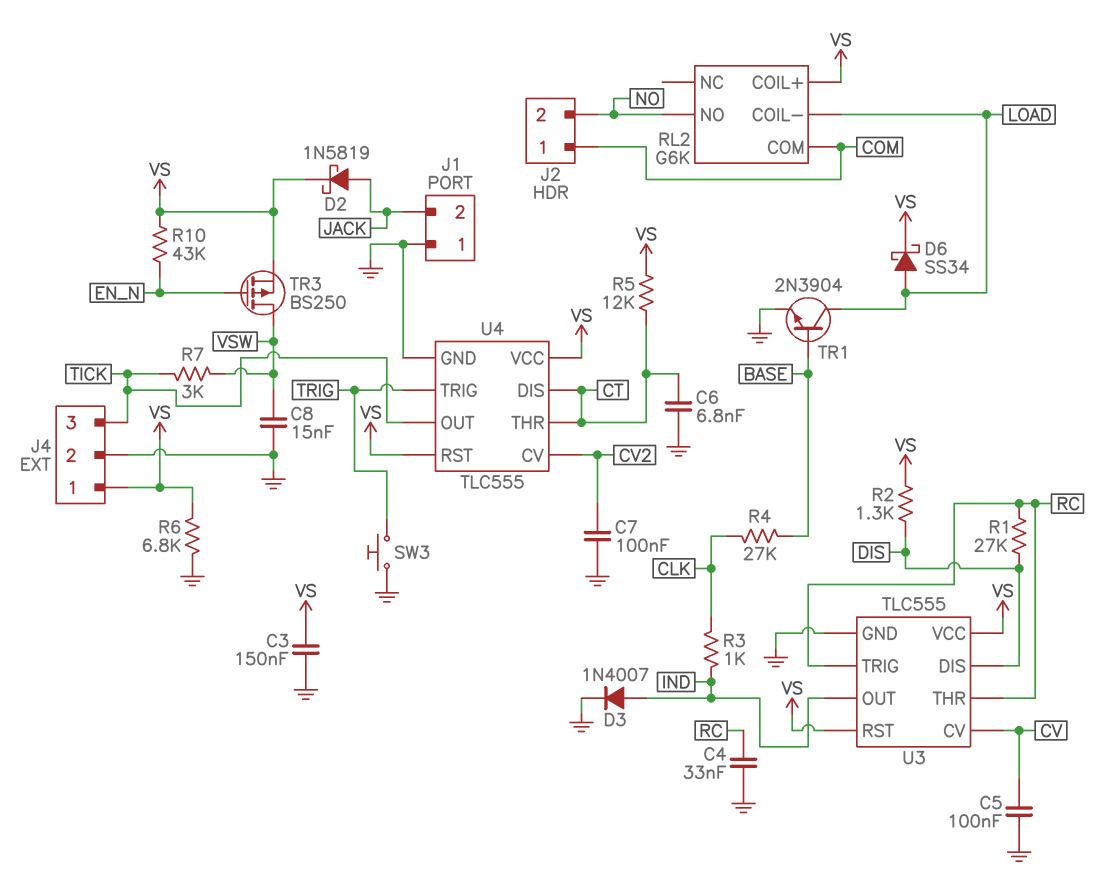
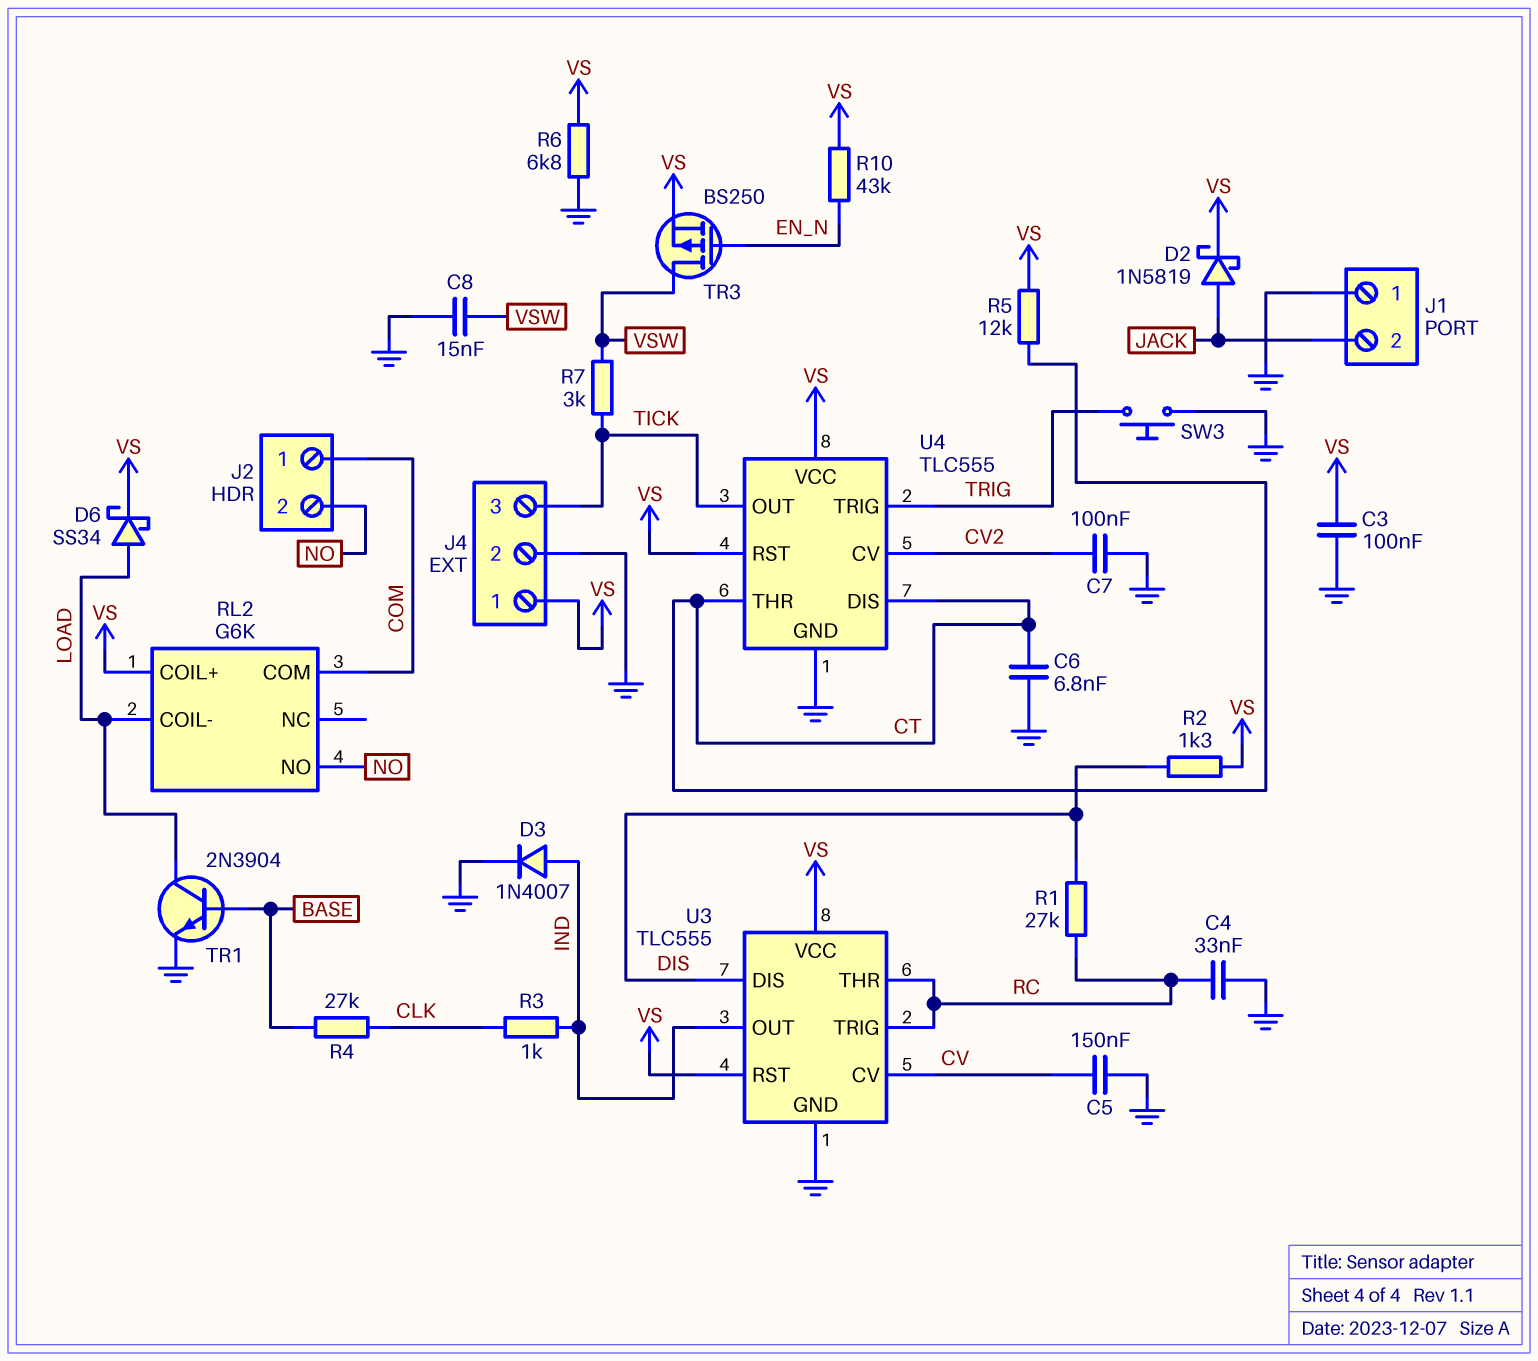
C3: 150nF (GND, VS) -> 100nF (GND, VS)
C5: 100nF (CV, GND) -> 150nF (CV, GND)

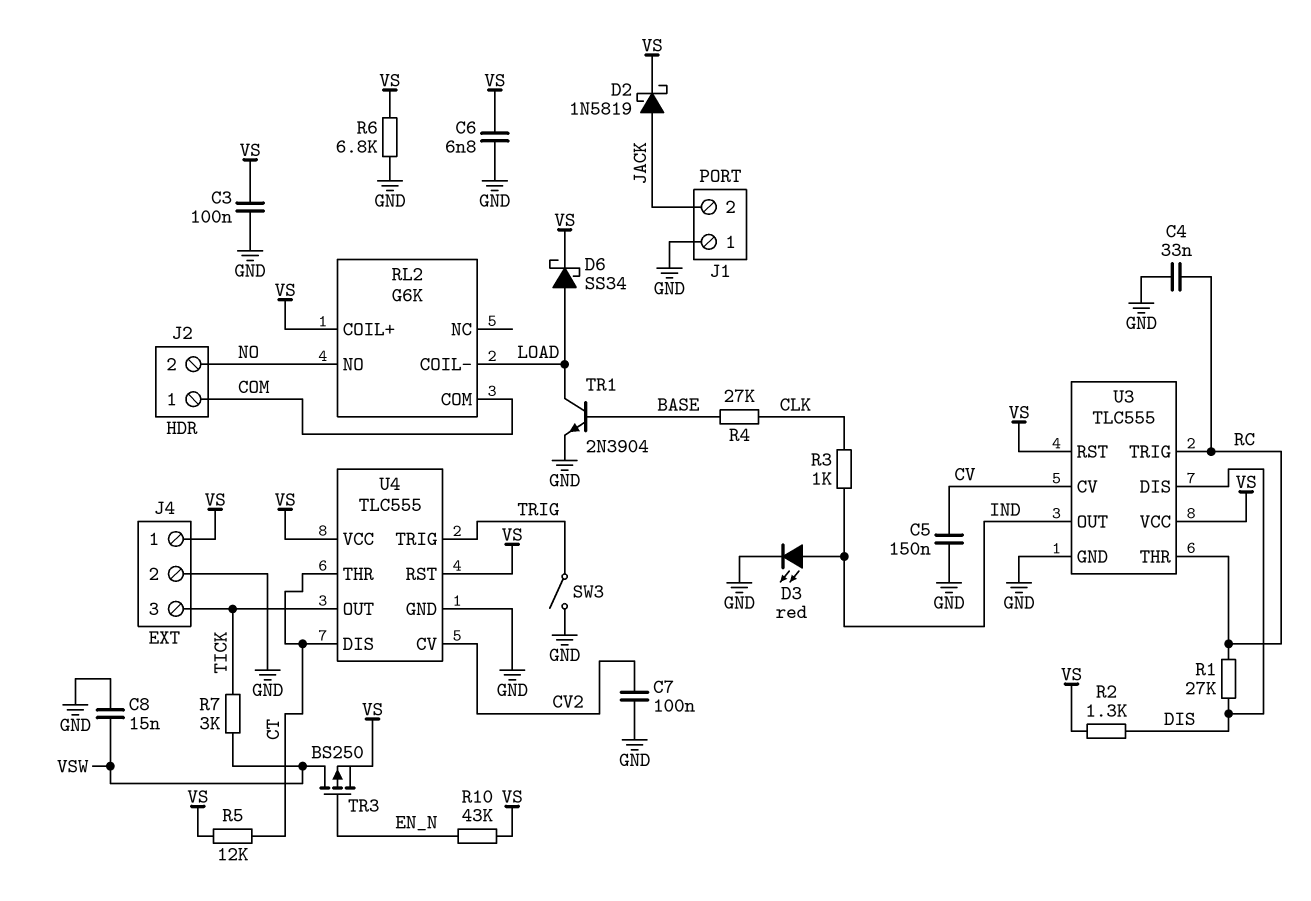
C6: 6.8nF (CT, GND) -> 6.8nF (GND, VS)
D3: diode 1N4007 (A IND, K GND) -> LED red (A IND, K GND)
SW3: button (GND, TRIG) -> switch (GND, TRIG)

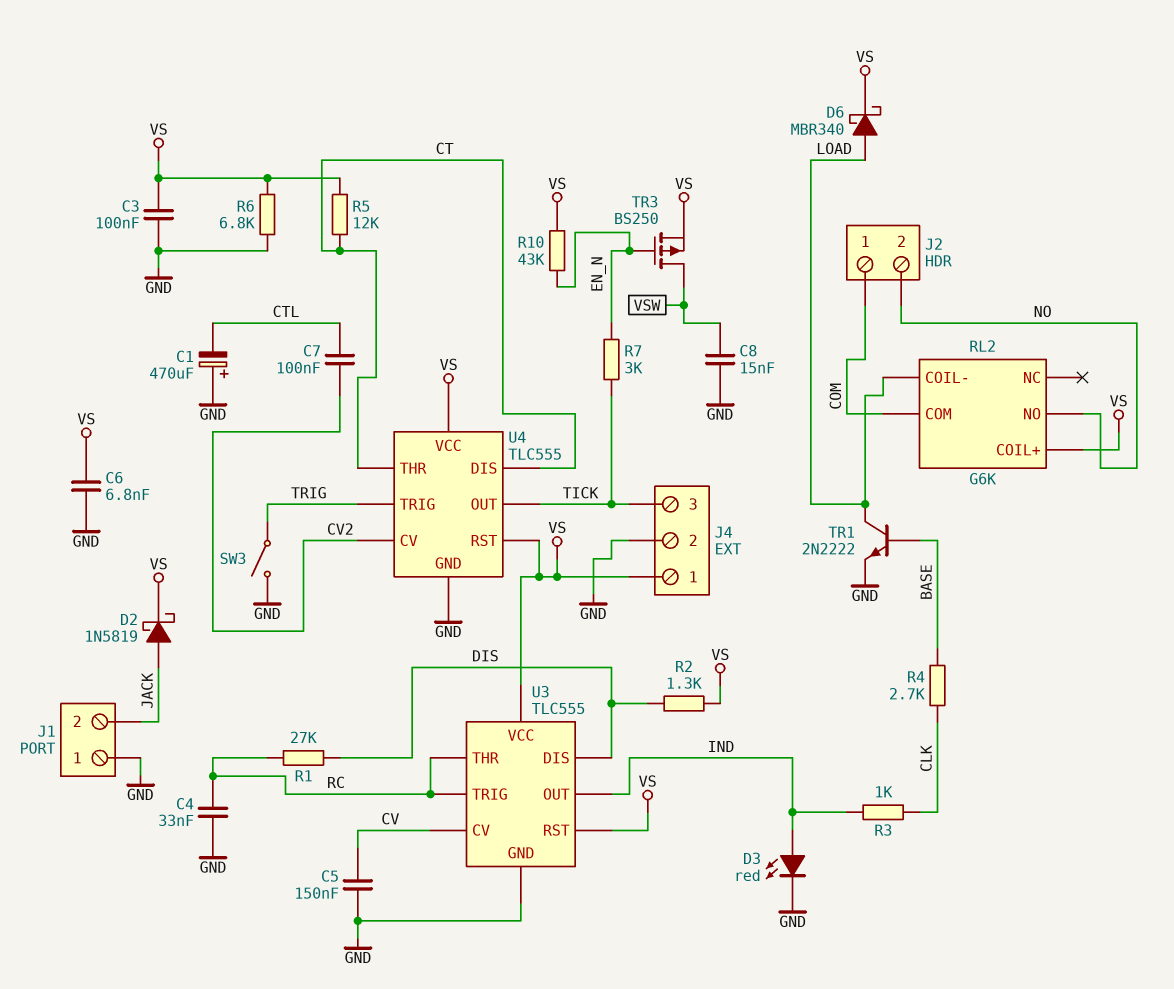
C1: none -> 470uF (plus GND, minus CTL)
C7: 100nF (CV2, GND) -> 100nF (CTL, CV2)
D6: schottky SS34 (A LOAD, K VS) -> schottky MBR340 (A LOAD, K VS)
R4: 27k (BASE, CLK) -> 2.7k (BASE, CLK)
R7: 3k (TICK, VSW) -> 3k (EN_N, TICK)
TR1: NPN 2N3904 (B BASE, C LOAD, E GND) -> NPN 2N2222 (B BASE, C LOAD, E GND)

